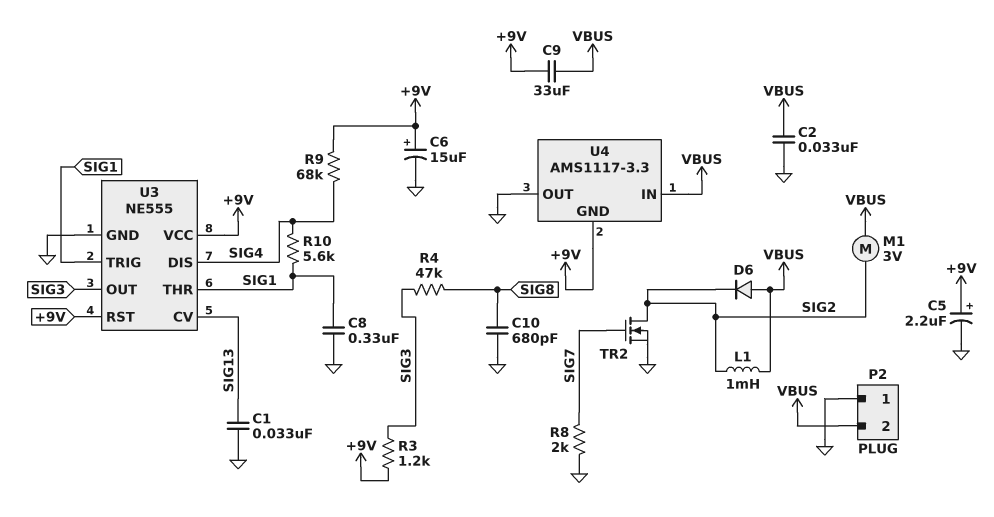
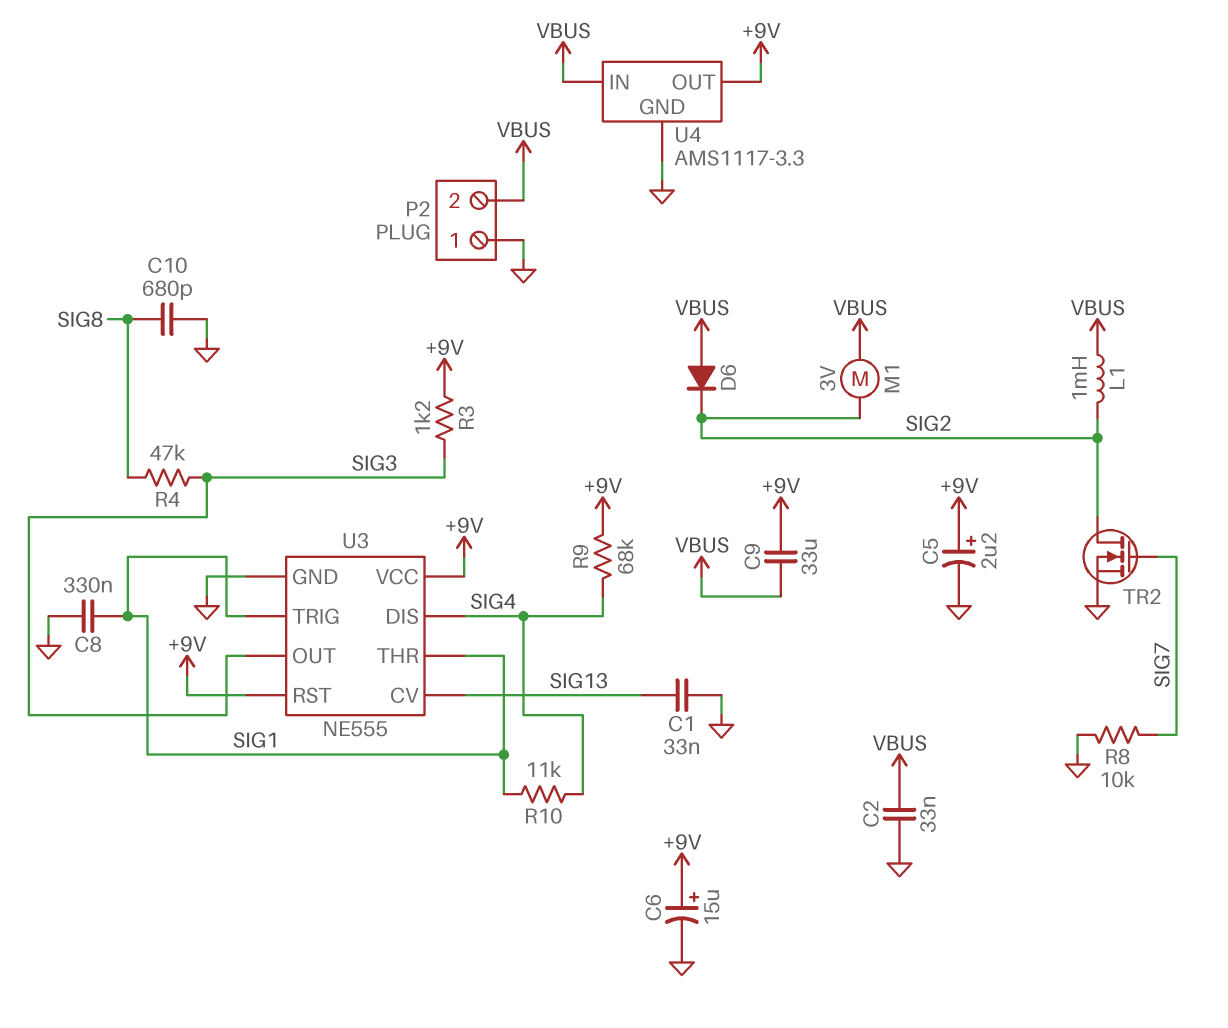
R8: 2k (GND, SIG7) -> 10k (GND, SIG7)
R10: 5.6k (SIG1, SIG4) -> 11k (SIG1, SIG4)
U4 pin GND: +9V -> GND
U4 pin OUT: GND -> +9V

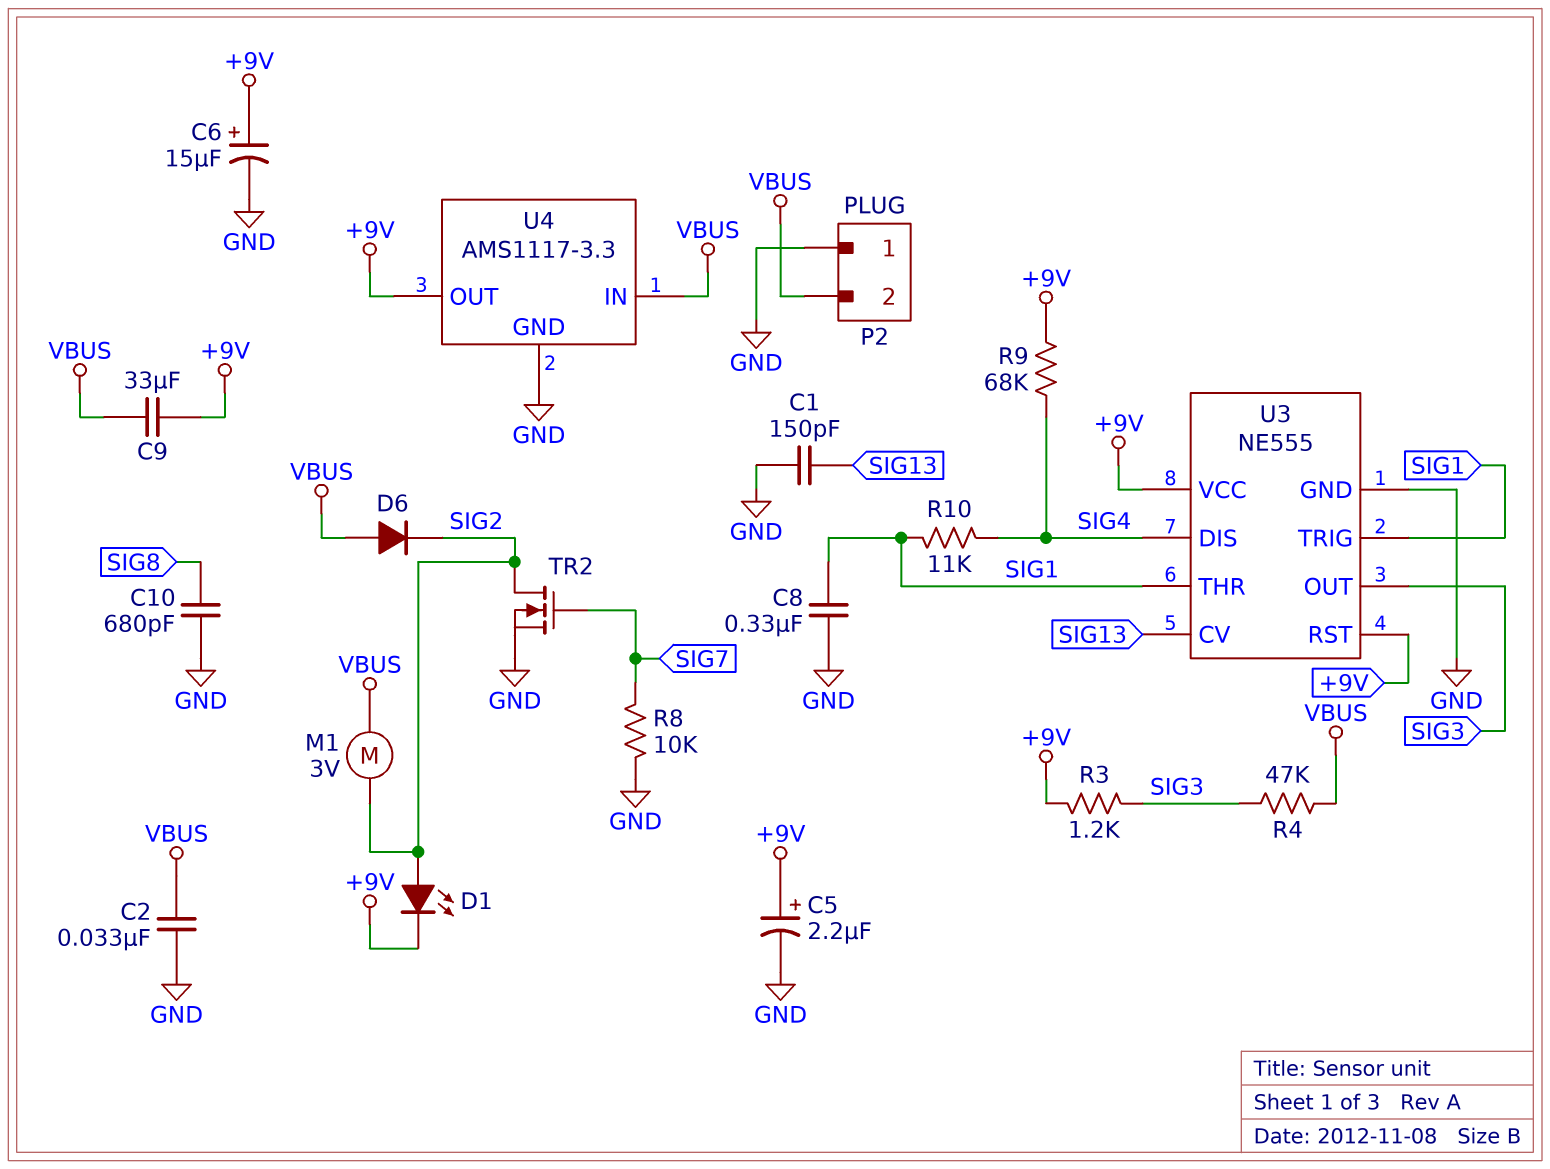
C1: 33nF (GND, SIG13) -> 150pF (GND, SIG13)
D1: none -> LED (A SIG2, K +9V)
L1: 1mH (SIG2, VBUS) -> none
R4: 47k (SIG3, SIG8) -> 47k (SIG3, VBUS)

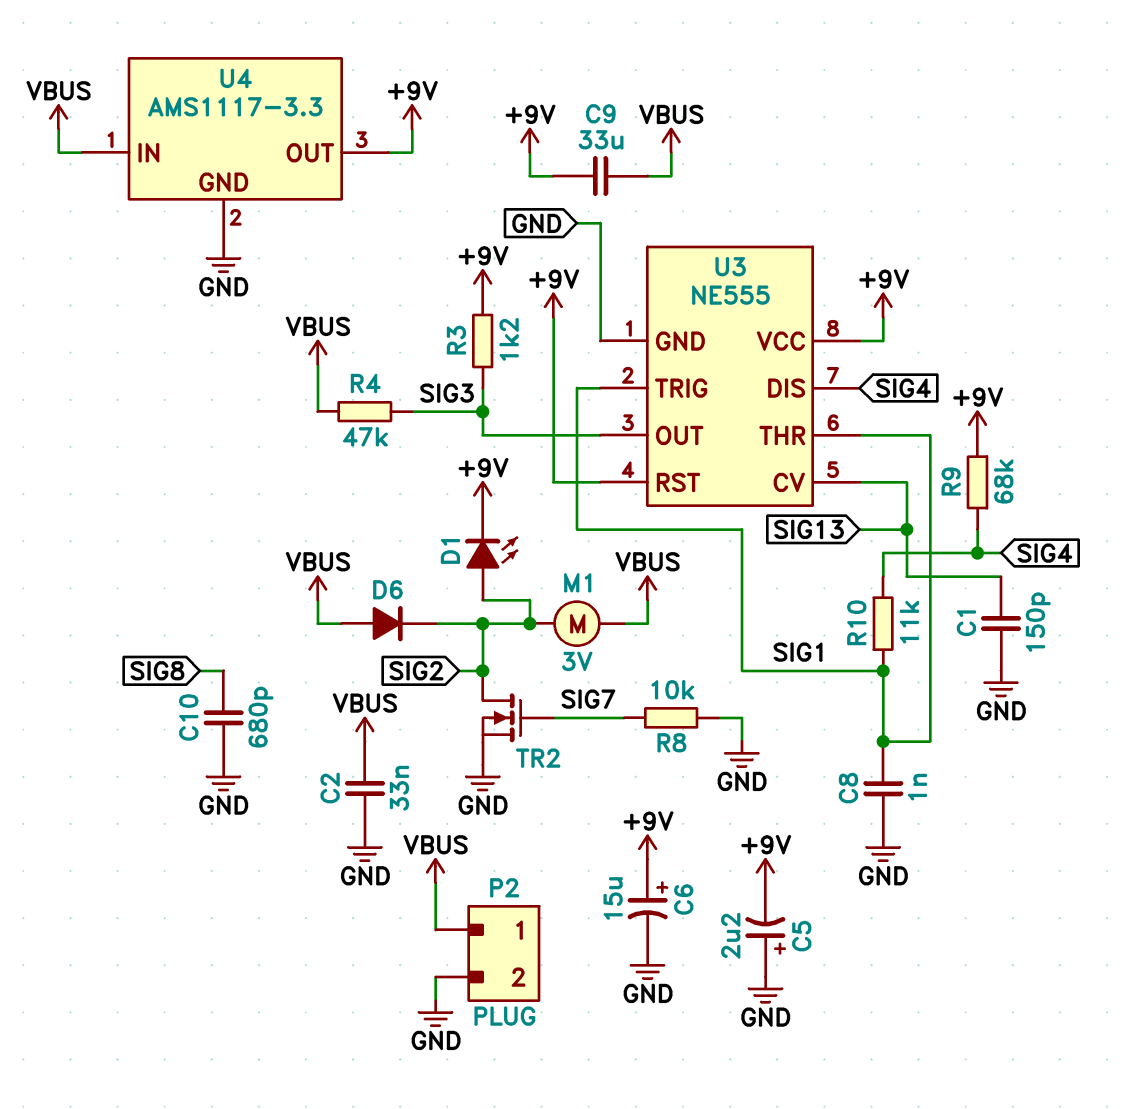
C5: 2.2uF (plus +9V, minus GND) -> 2.2uF (plus GND, minus +9V)
C8: 330nF (GND, SIG1) -> 1nF (GND, SIG1)
P2 pin 1: GND -> VBUS
P2 pin 2: VBUS -> GND

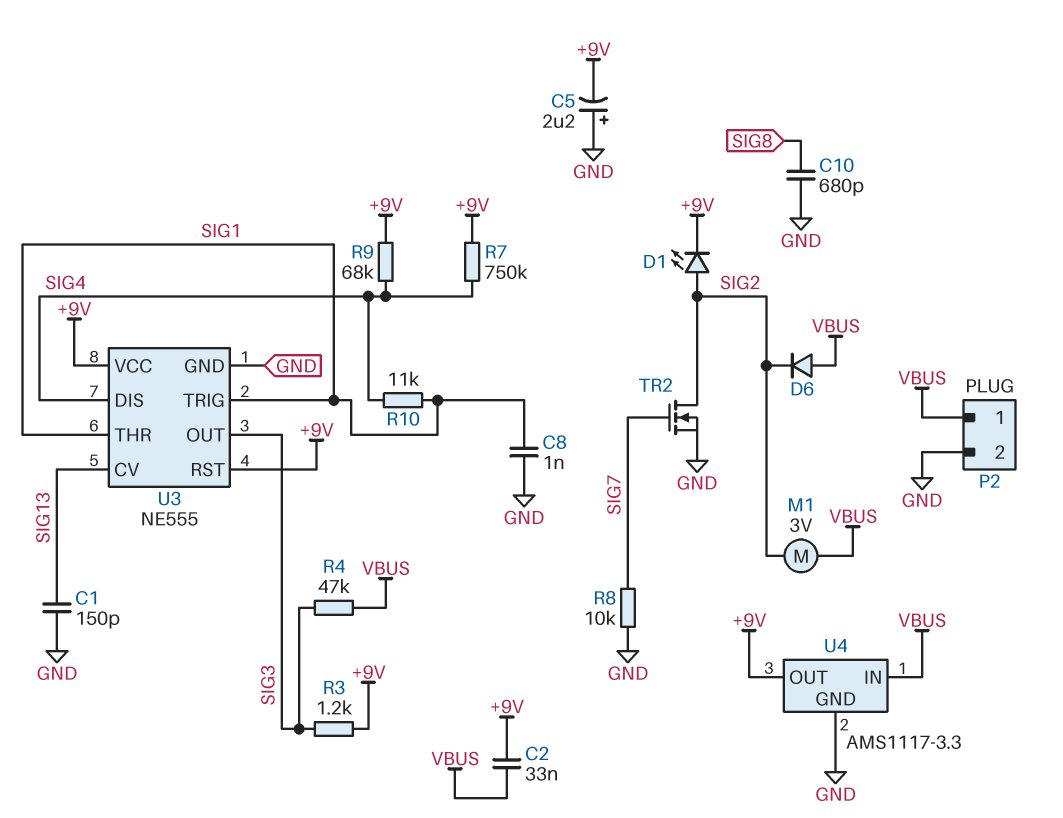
C2: 33nF (GND, VBUS) -> 33nF (+9V, VBUS)
C6: 15uF (plus +9V, minus GND) -> none
C9: 33uF (+9V, VBUS) -> none
R7: none -> 750k (+9V, SIG4)

